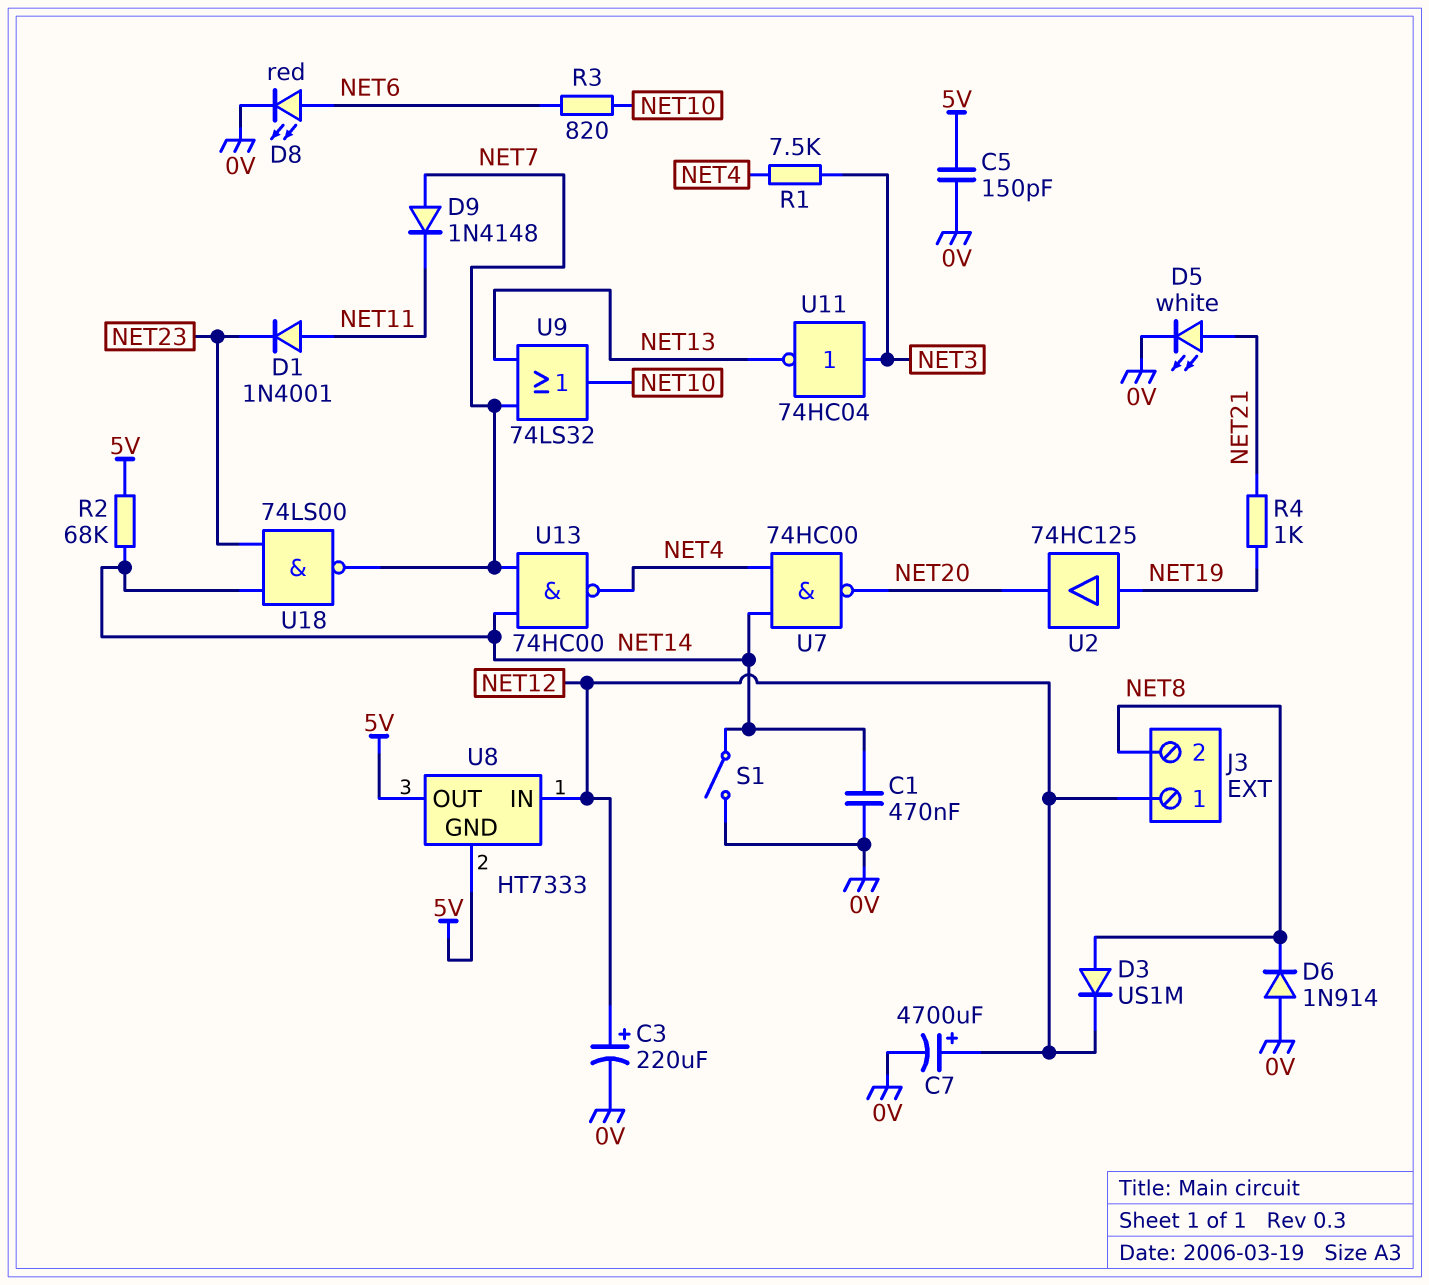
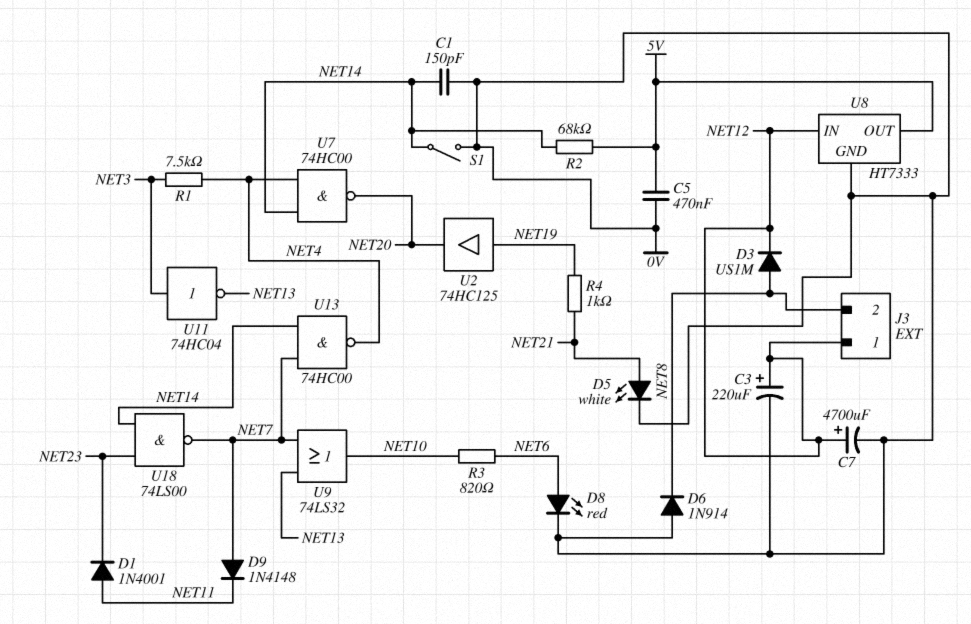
C1: 470nF (0V, NET14) -> 150pF (0V, NET14)
C5: 150pF (0V, 5V) -> 470nF (0V, 5V)
U8 pin GND: 5V -> 0V

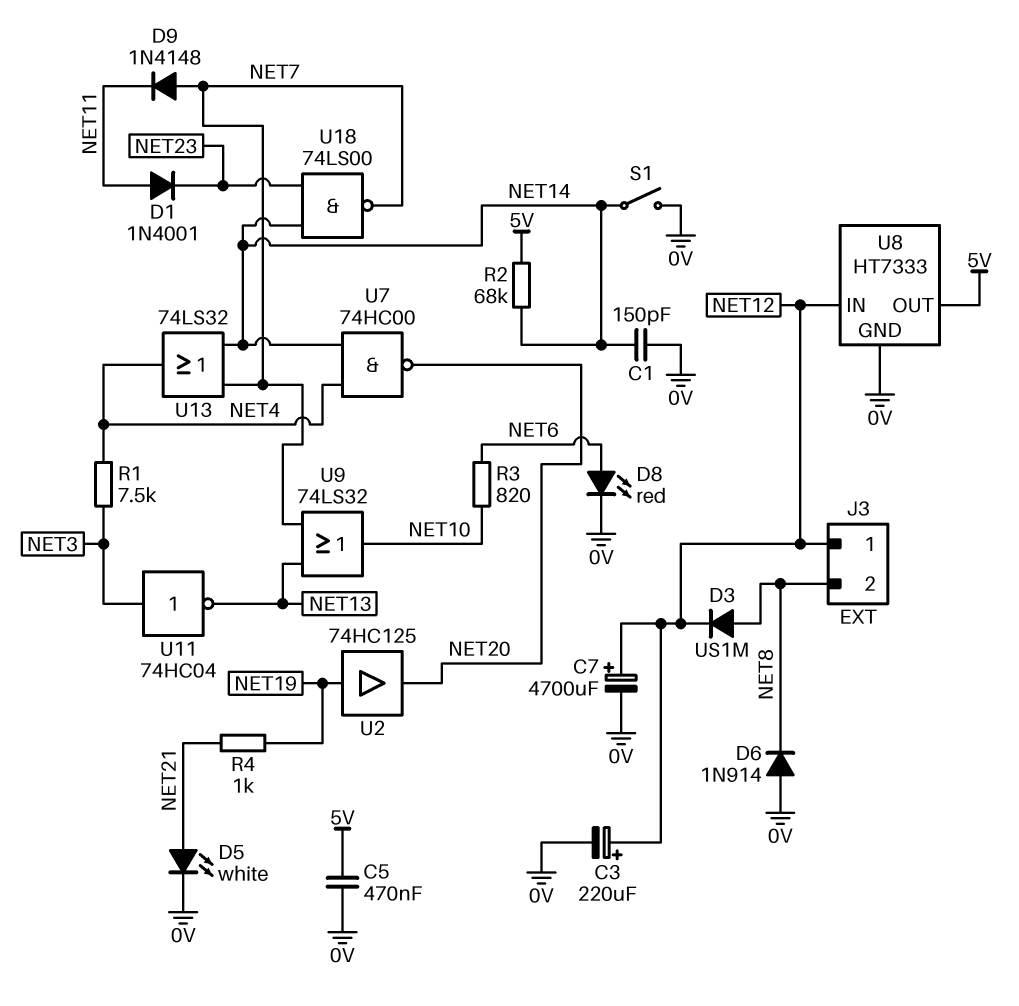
U13: NAND 74HC00 (in NET7, in NET14, out NET4) -> OR 74LS32 (in NET7, in NET14, out NET4)

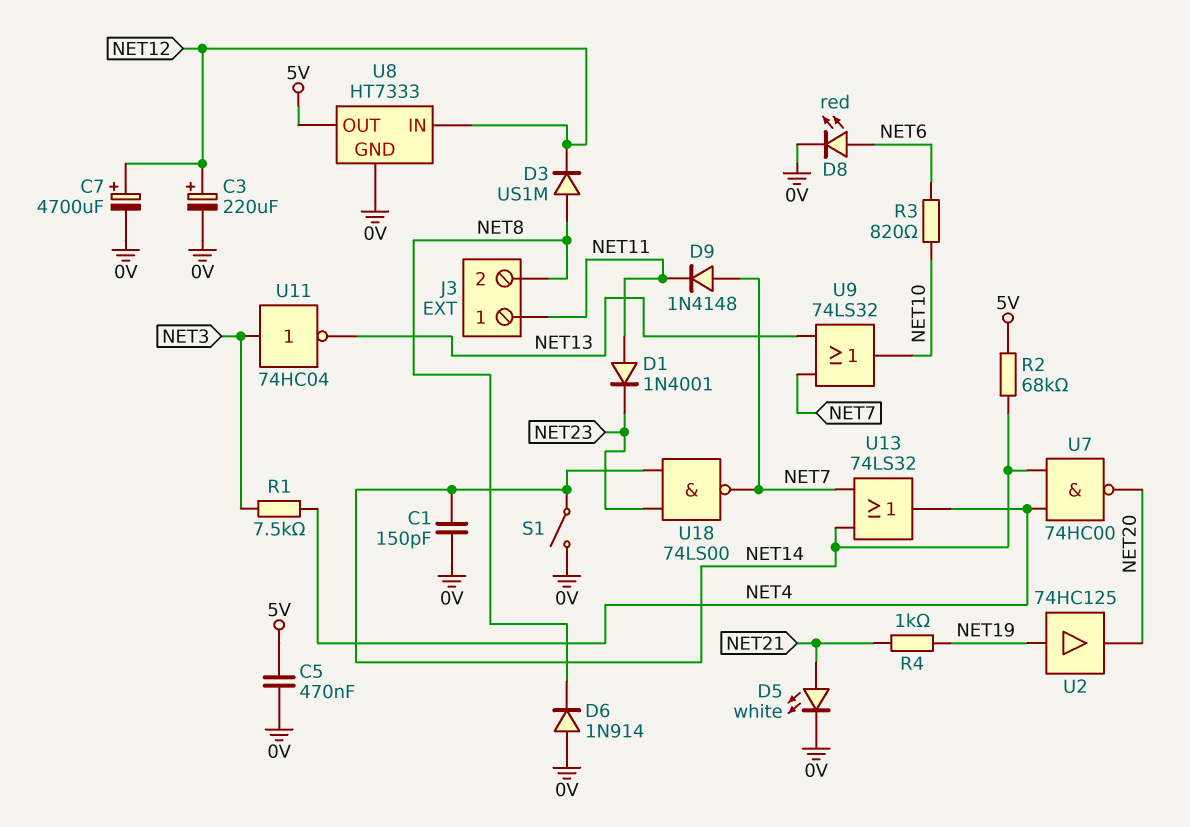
J3 pin 1: NET12 -> NET11

